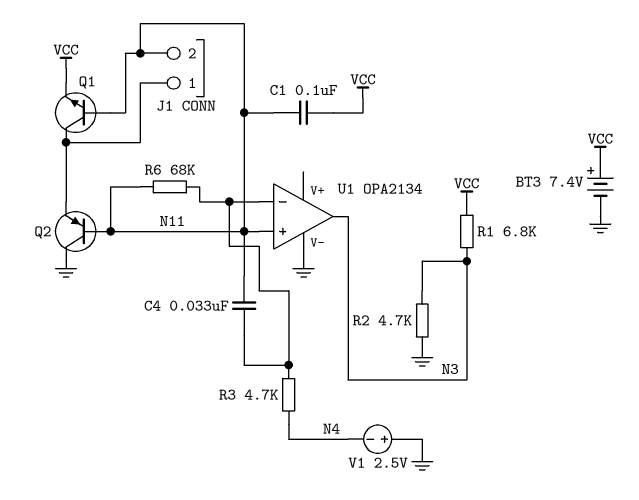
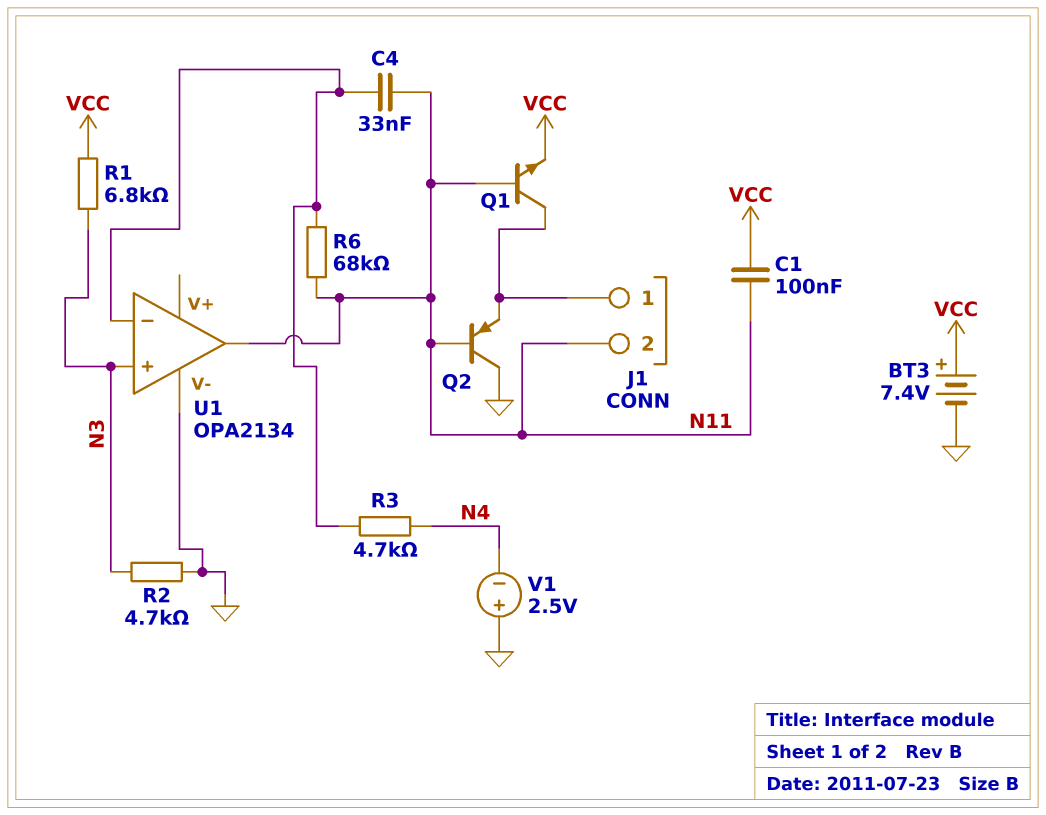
U1 pin in+: N11 -> N3
U1 pin out: N3 -> N11

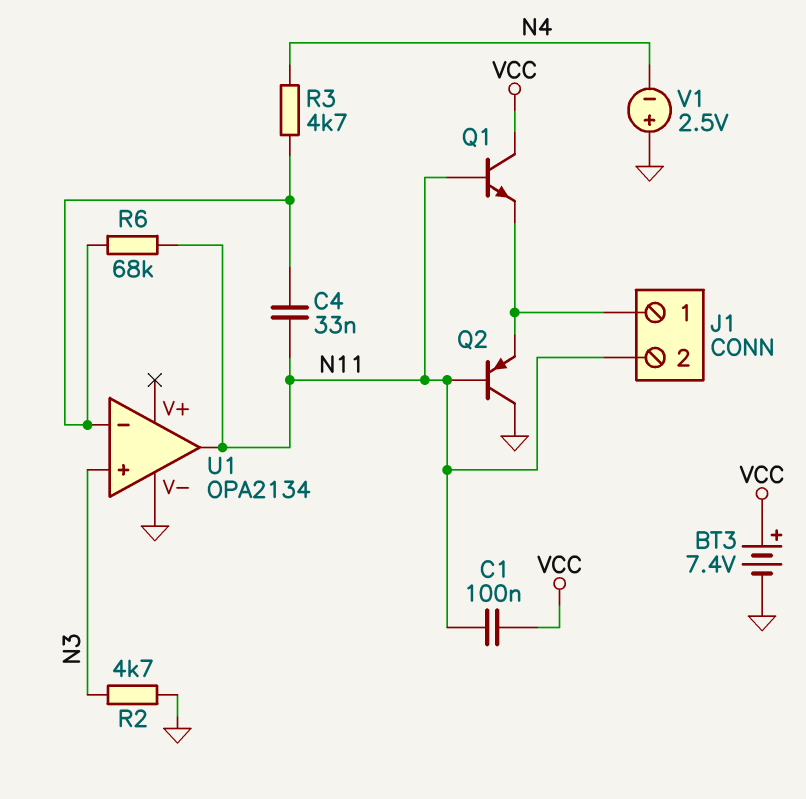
Q1: NPN (B N11, C J1/1, E VCC) -> NPN (B N11, C VCC, E J1/1)
R1: 6.8k (N3, VCC) -> none

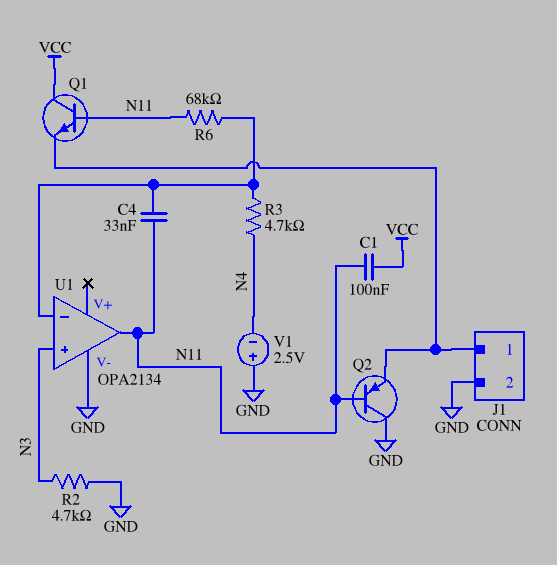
BT3: 7.4V (plus VCC, minus GND) -> none
J1 pin 2: N11 -> GND

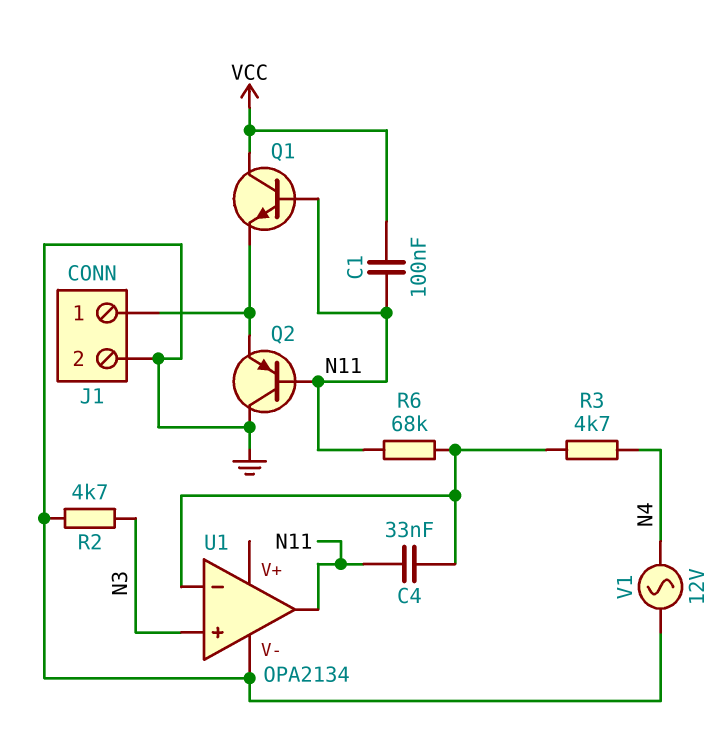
V1: 2.5V (plus GND, minus N4) -> AC 12V (GND, N4)

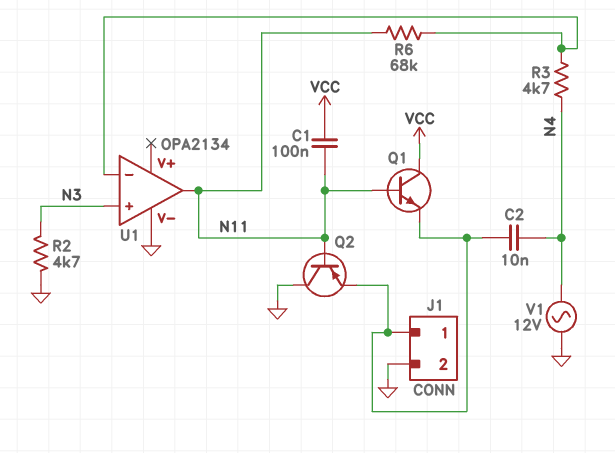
C2: none -> 10nF (J1/1, N4)
C4: 33nF (N11, U1/in-) -> none

